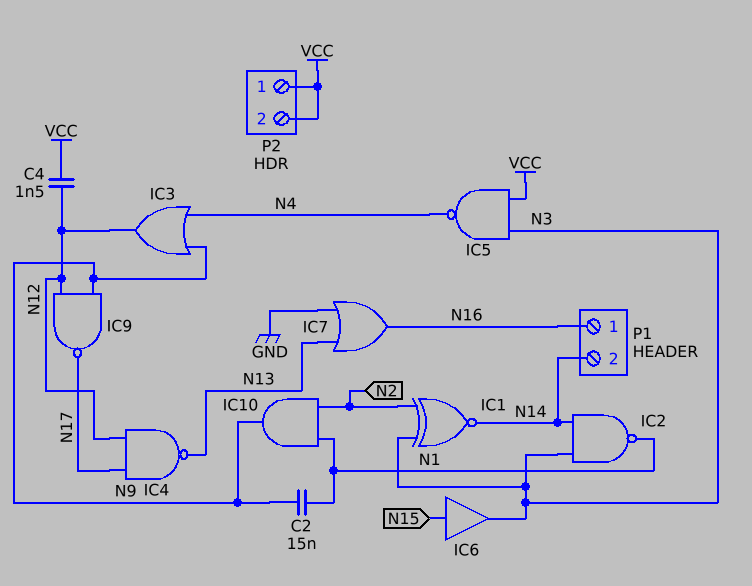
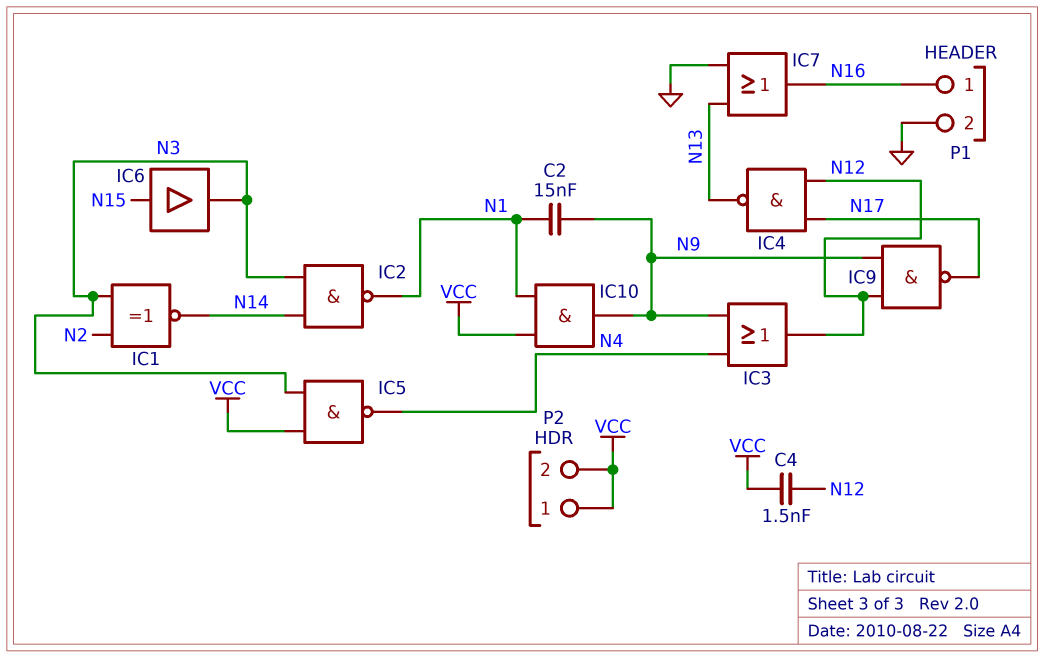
IC10: AND (in N1, in N2, out N9) -> AND (in N1, in VCC, out N9)
P1 pin 2: N14 -> GND

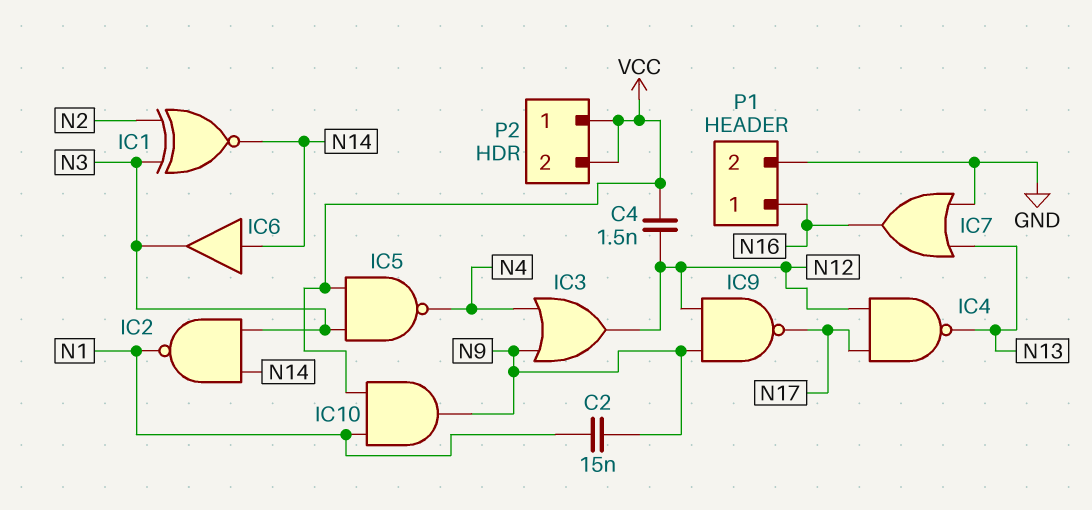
IC6: buffer (in N15, out N3) -> buffer (in N14, out N3)

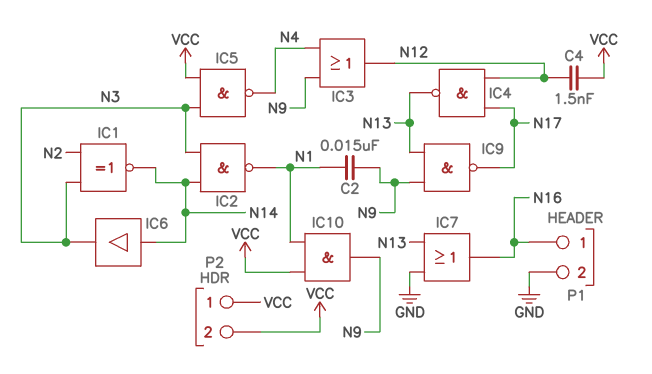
IC9: NAND (in N9, in N12, out N17) -> NAND (in N9, in N13, out N17)

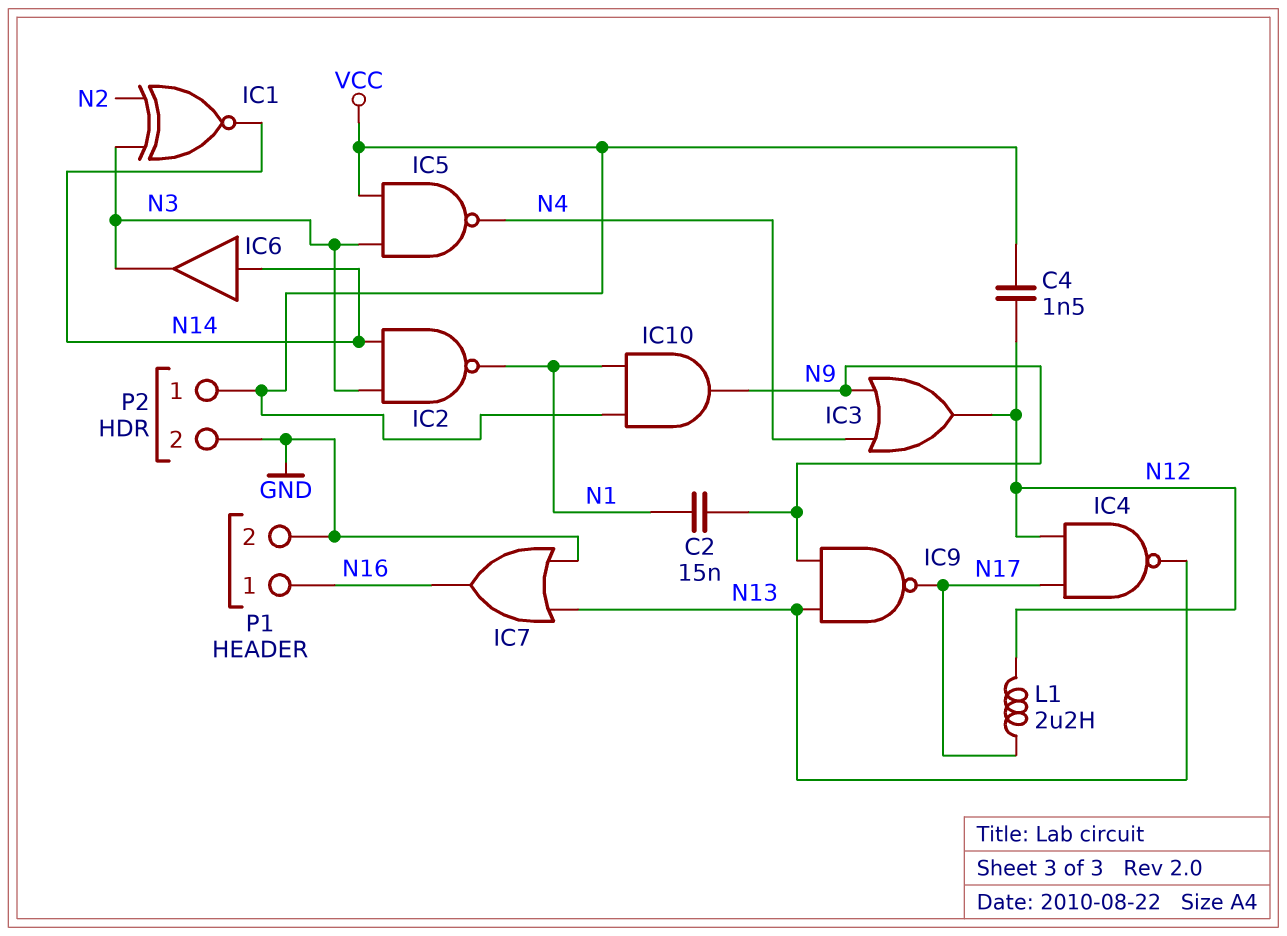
L1: none -> 2.2uH (N12, N17)
P2 pin 2: VCC -> GND

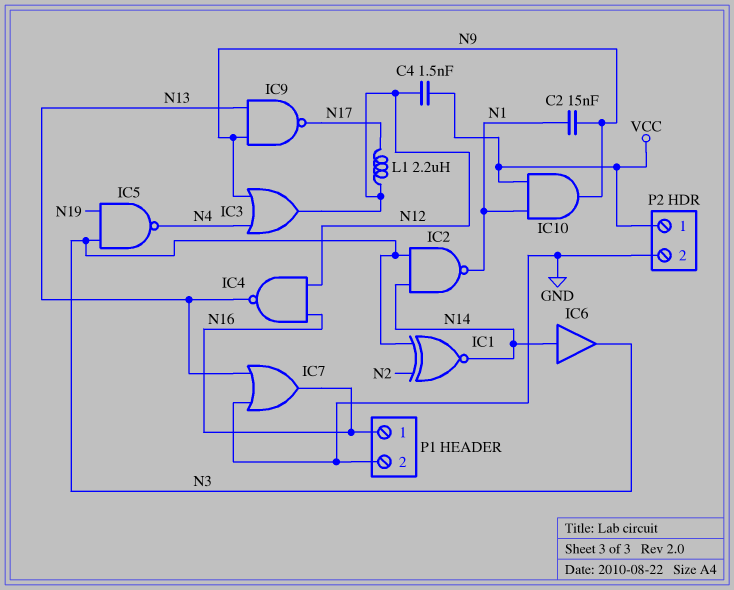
IC4: NAND (in N12, in N17, out N13) -> NAND (in N12, in N16, out N13)
IC5: NAND (in N3, in VCC, out N4) -> NAND (in N3, in N19, out N4)

